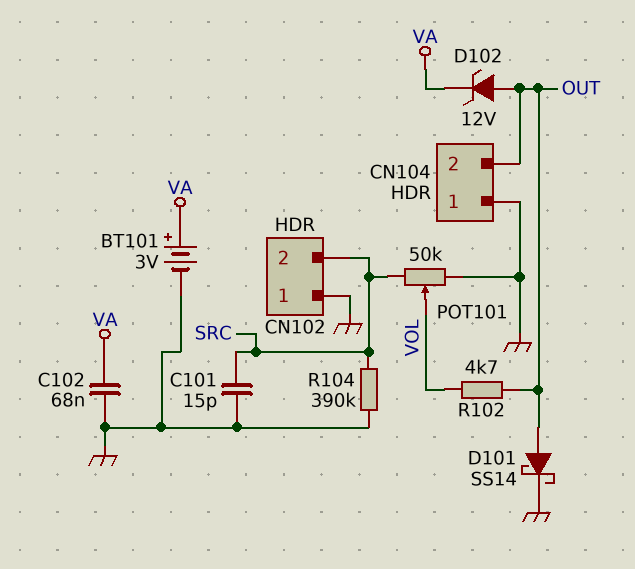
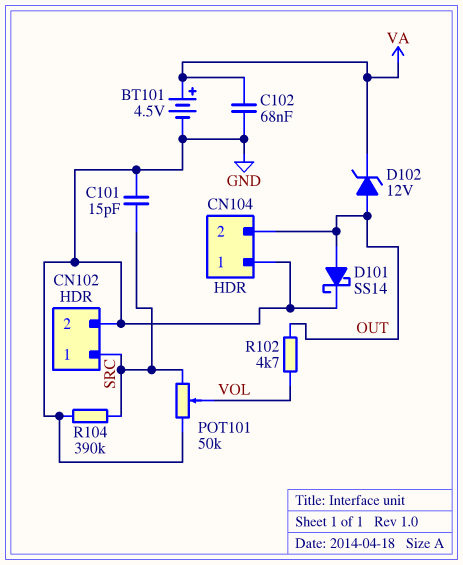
BT101: 3V (plus VA, minus GND) -> 4.5V (plus VA, minus GND)
CN102 pin 1: GND -> SRC
CN102 pin 2: SRC -> GND

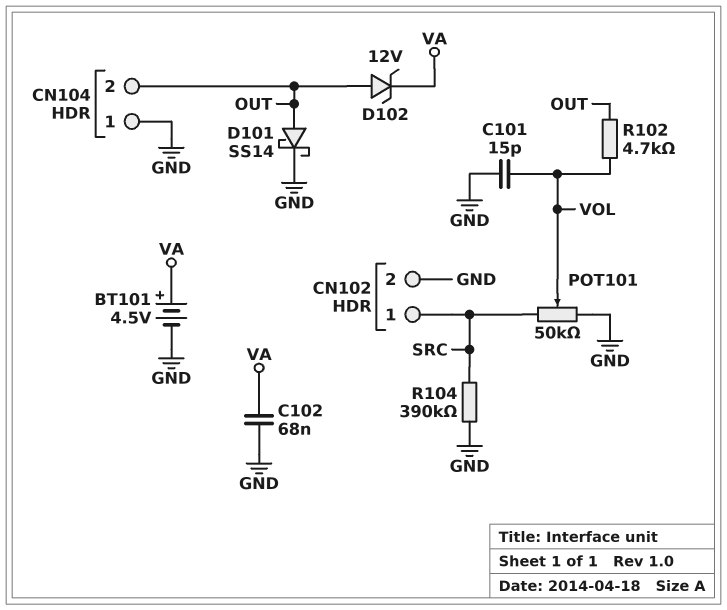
C101: 15pF (GND, SRC) -> 15pF (GND, VOL)

